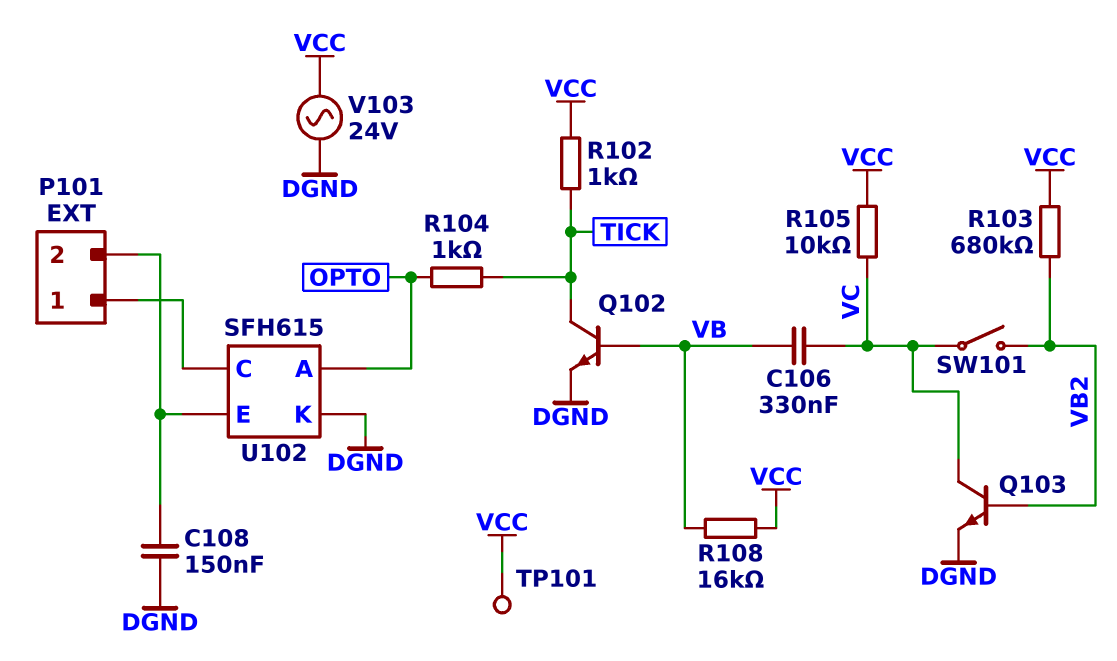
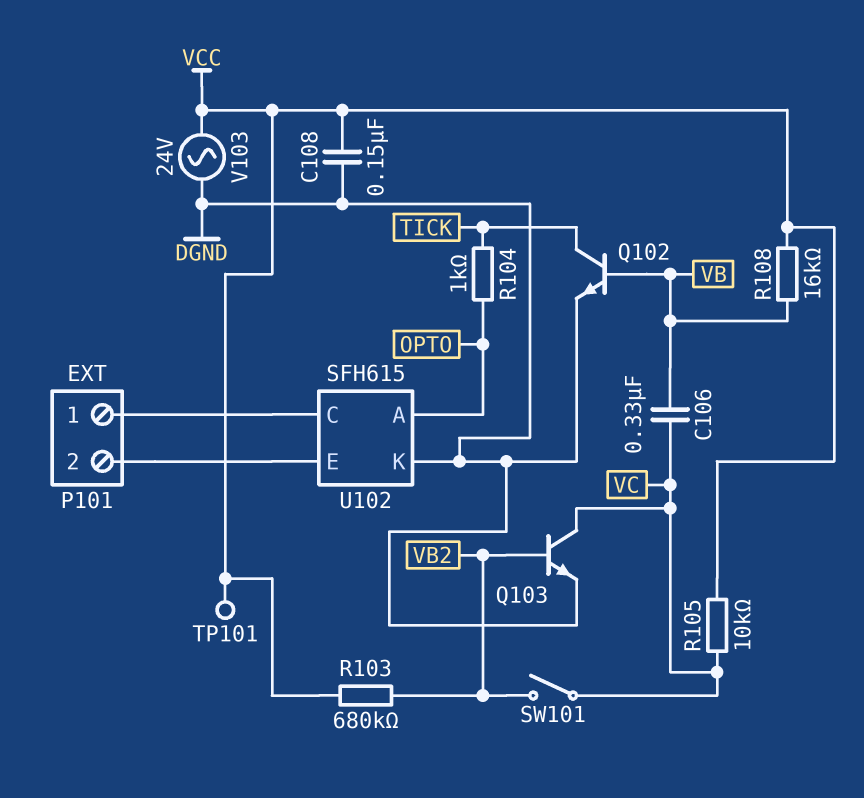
C108: 150nF (DGND, P101/2) -> 150nF (DGND, VCC)
R102: 1k (TICK, VCC) -> none

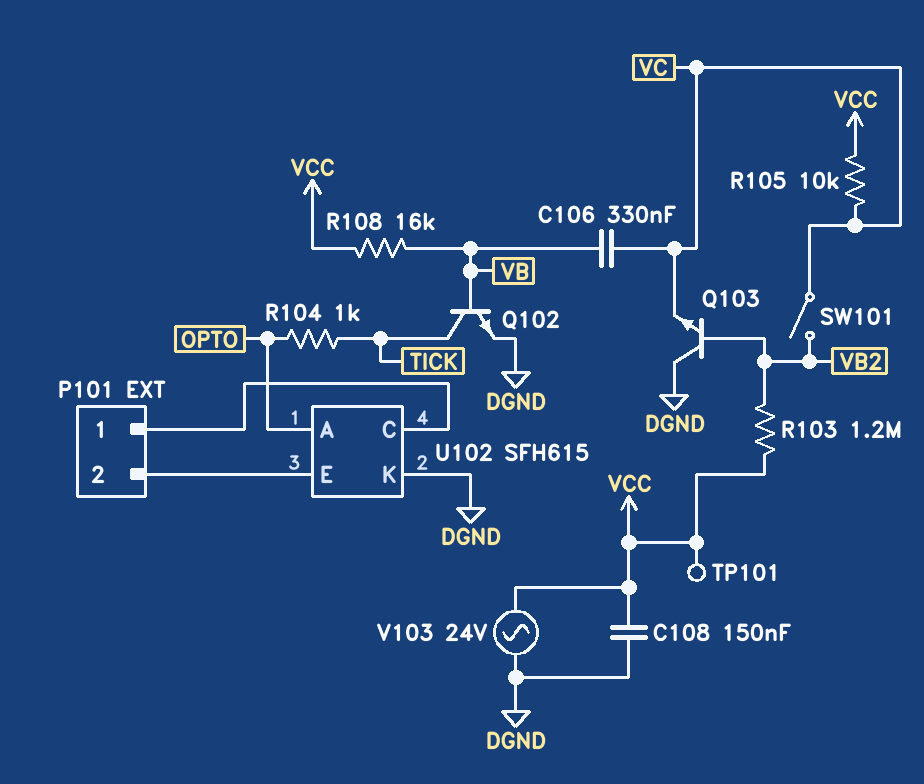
Q103: NPN (B VB2, C VC, E DGND) -> NPN (B VB2, C DGND, E VC)
R103: 680k (VB2, VCC) -> 1.2M (VB2, VCC)

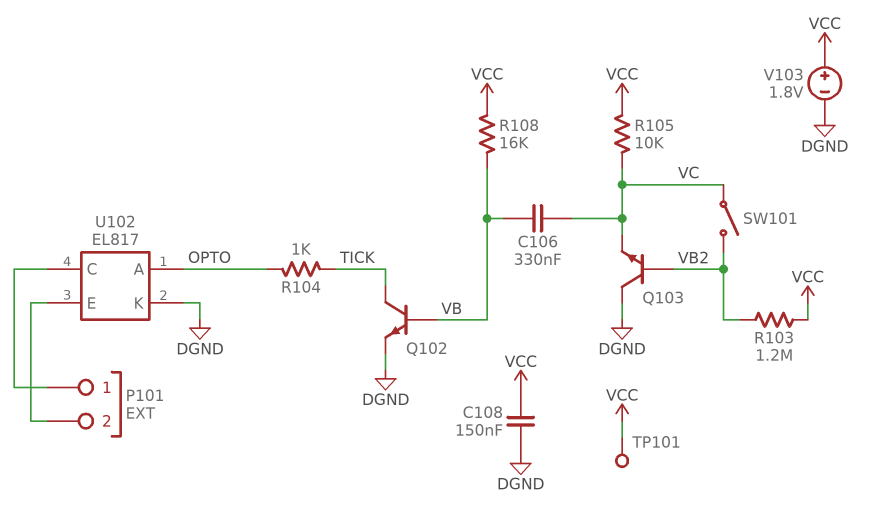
U102: SFH615 -> EL817
V103: AC 24V (DGND, VCC) -> 1.8V (plus VCC, minus DGND)

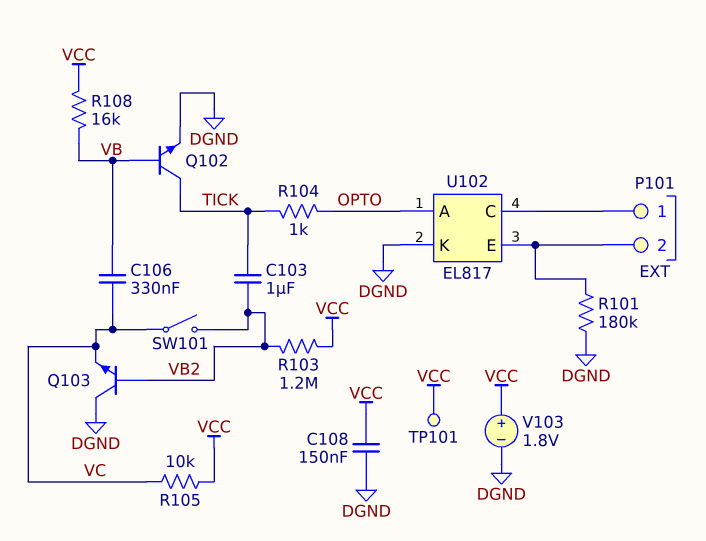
C103: none -> 1uF (TICK, VB2)
R101: none -> 180k (DGND, P101/2)

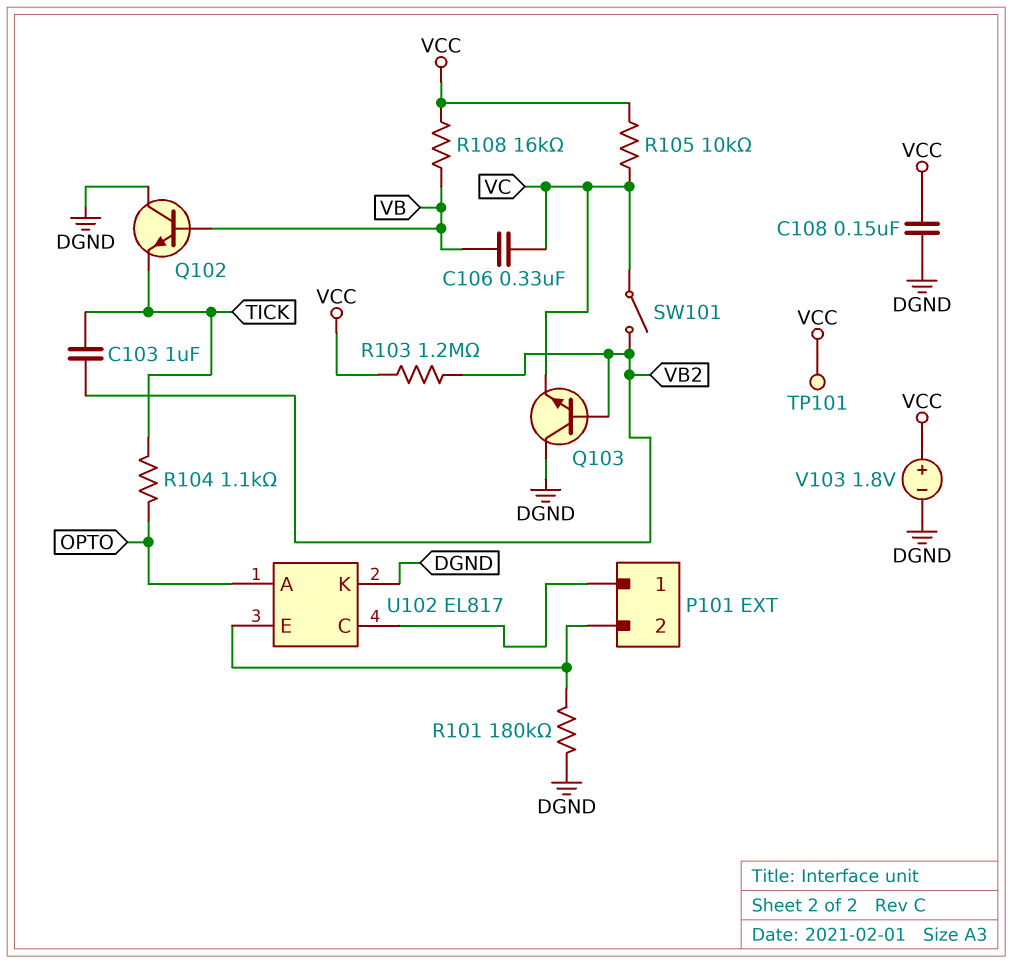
Q102: NPN (B VB, C TICK, E DGND) -> NPN (B VB, C DGND, E TICK)
R104: 1k (OPTO, TICK) -> 1.1k (OPTO, TICK)

